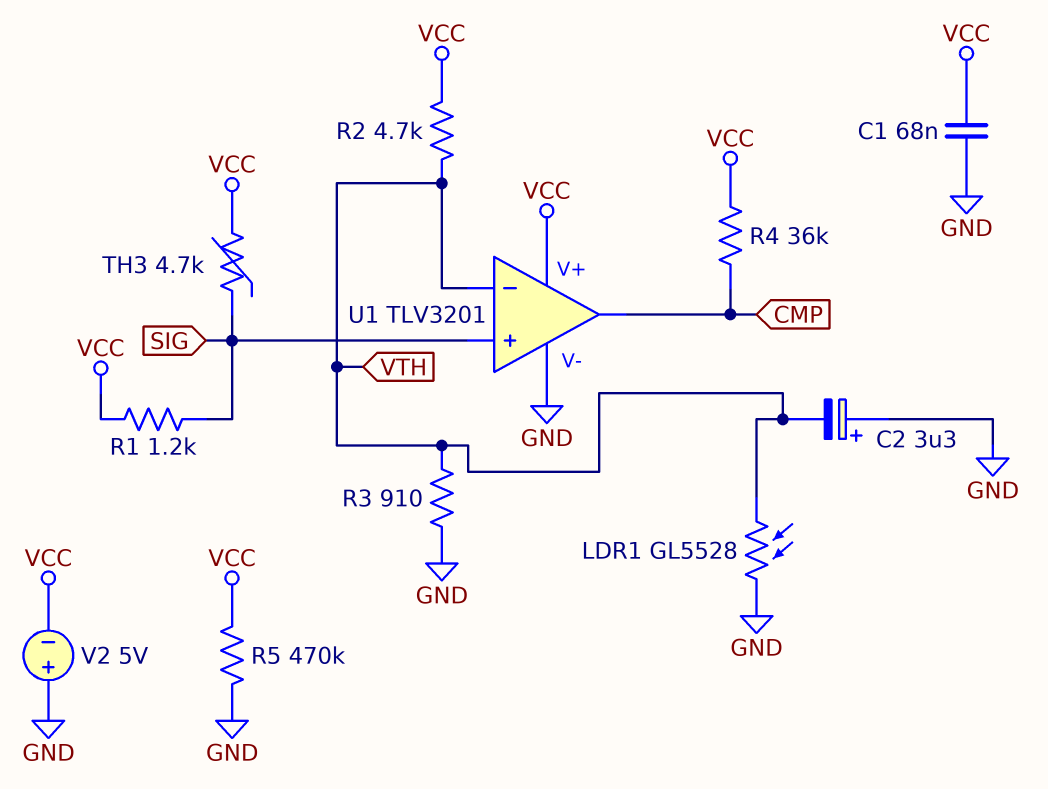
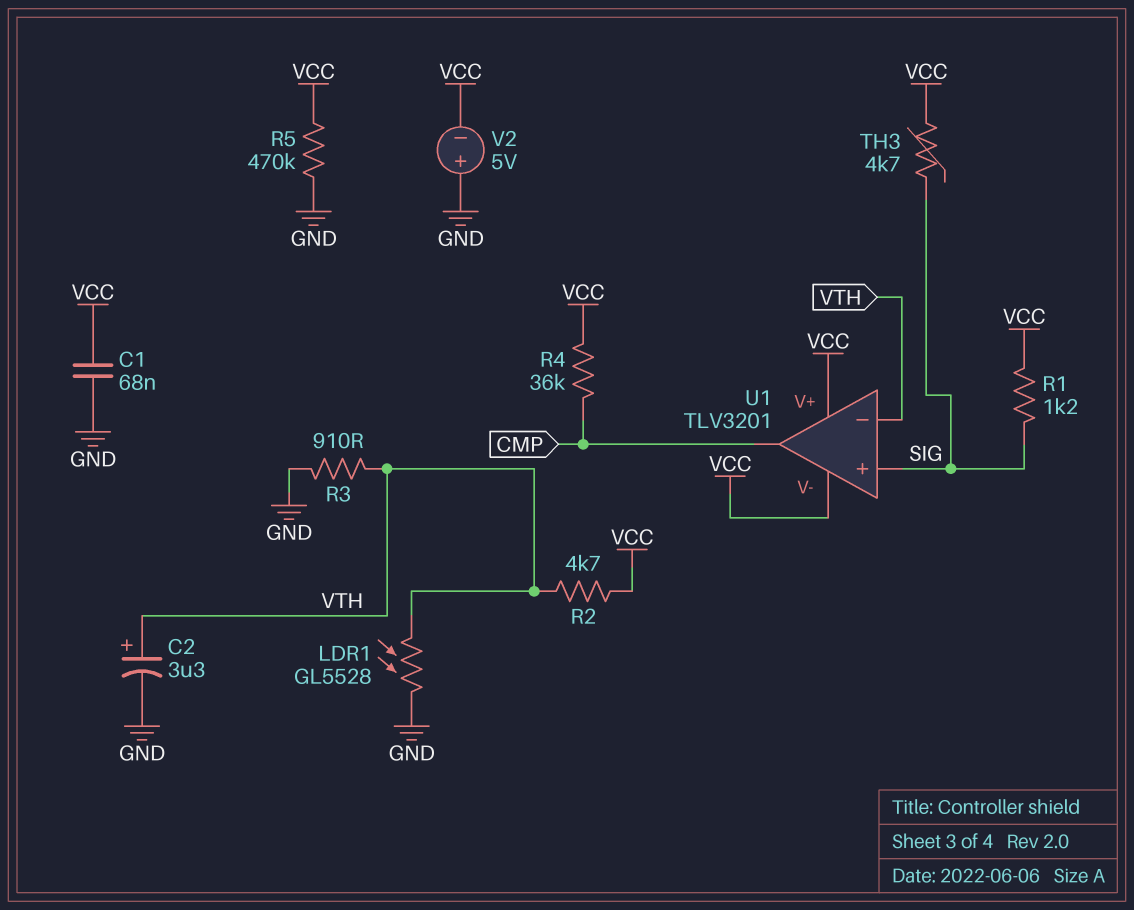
C2: 3.3uF (plus GND, minus VTH) -> 3.3uF (plus VTH, minus GND)
U1 pin V-: GND -> VCC

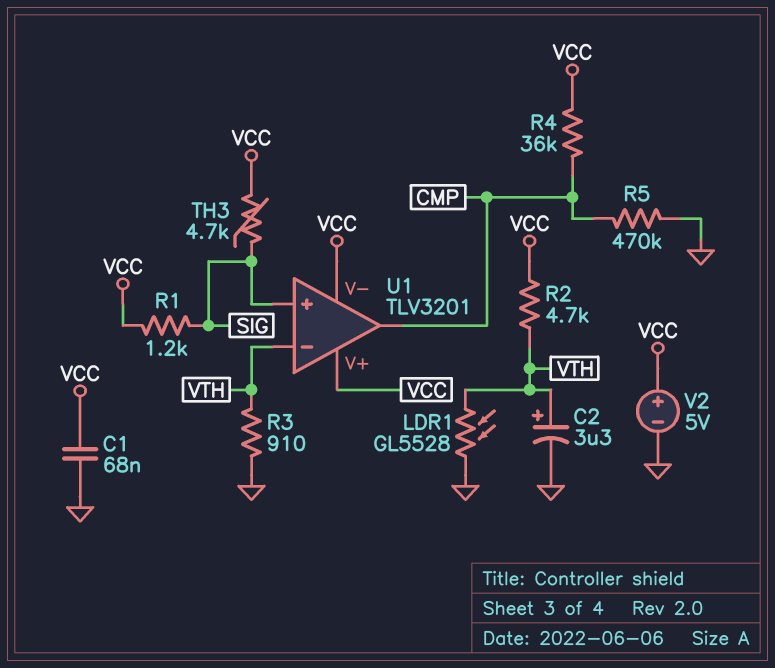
R5: 470k (GND, VCC) -> 470k (CMP, GND)
V2: 5V (plus GND, minus VCC) -> 5V (plus VCC, minus GND)

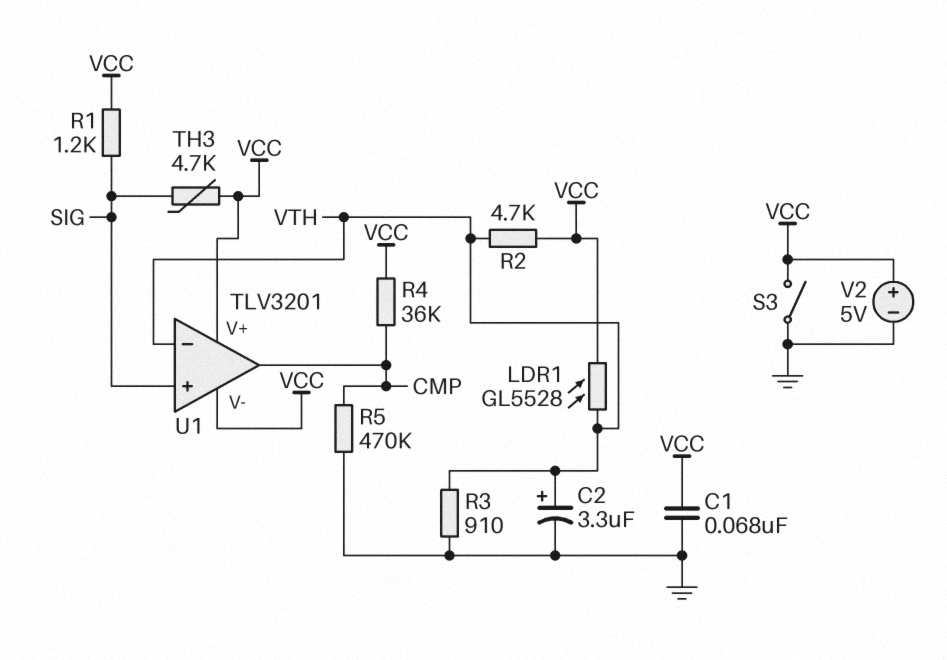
LDR1: GL5528 (GND, VTH) -> GL5528 (VCC, VTH)
S3: none -> switch (GND, VCC)

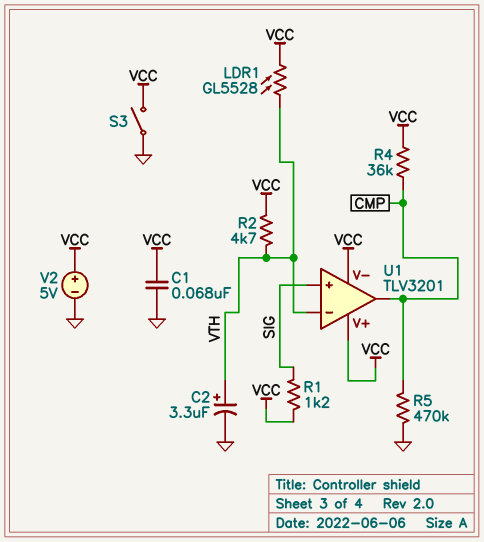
R3: 910 (GND, VTH) -> none
TH3: 4.7k (SIG, VCC) -> none

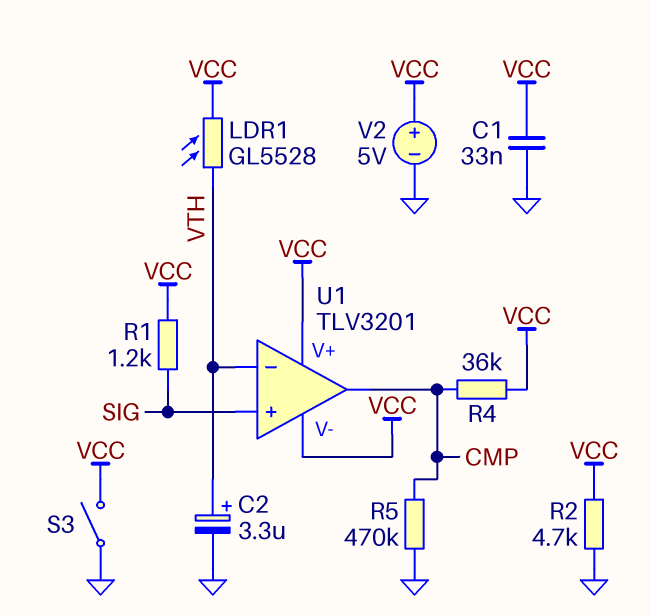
C1: 68nF (GND, VCC) -> 33nF (GND, VCC)
R2: 4.7k (VCC, VTH) -> 4.7k (GND, VCC)

